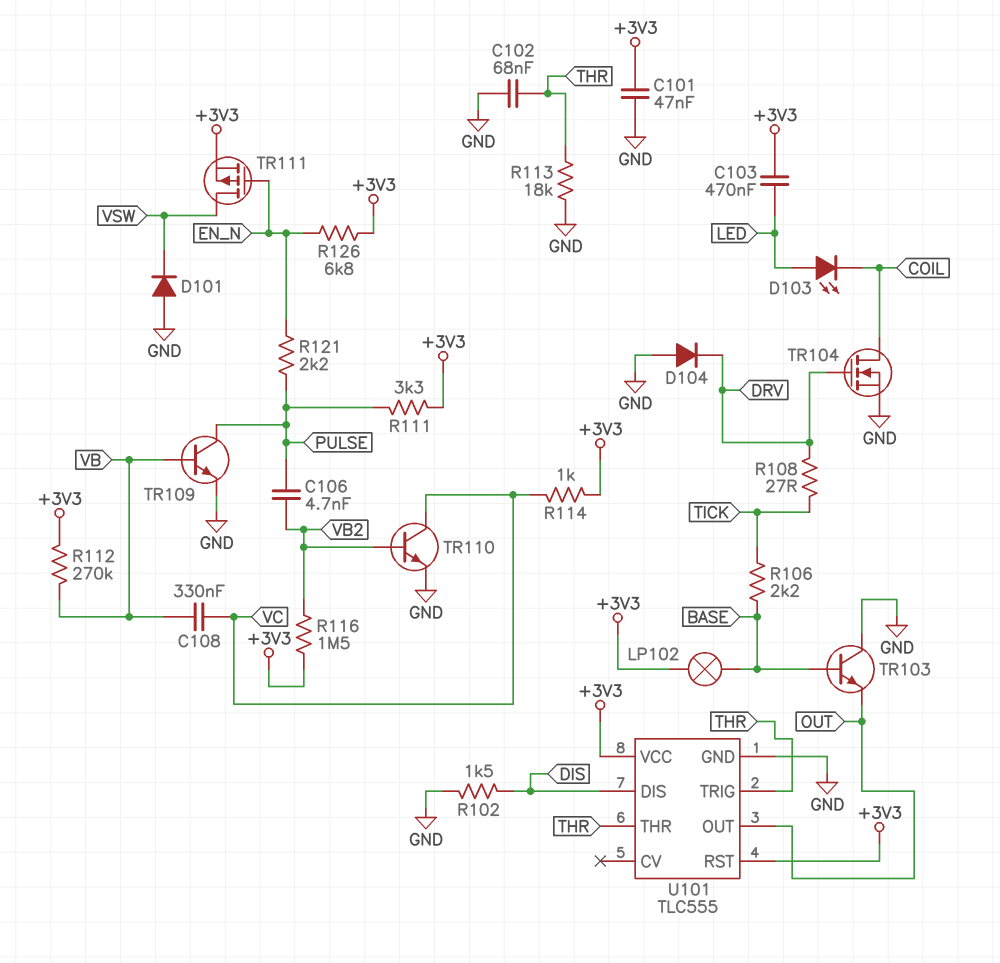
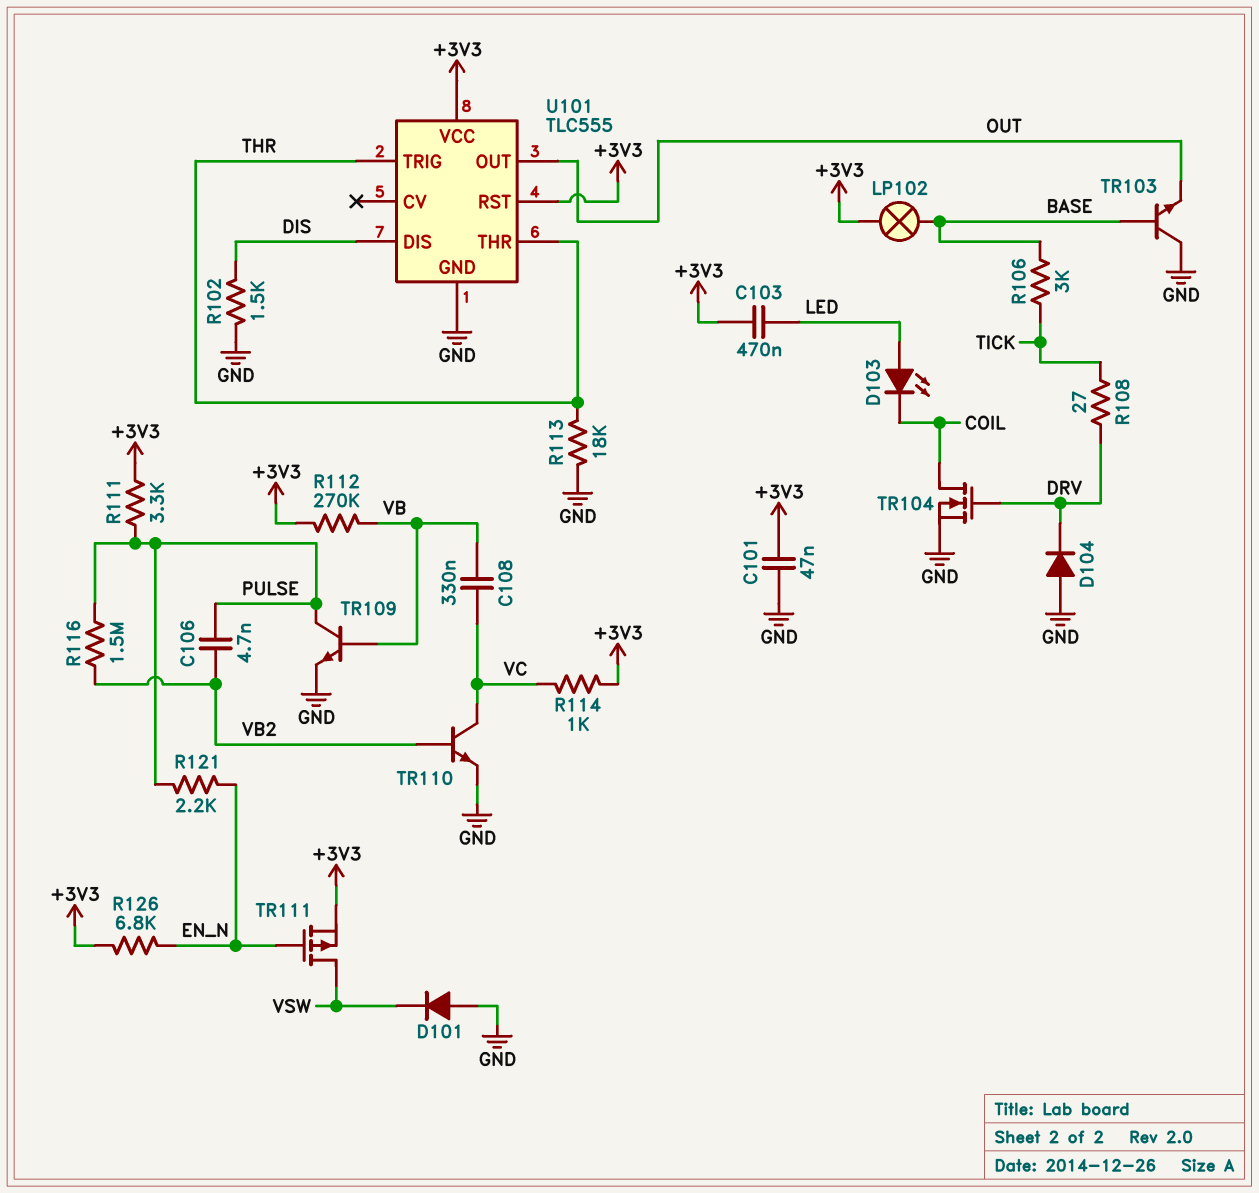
C102: 68nF (GND, THR) -> none
R106: 2.2k (BASE, TICK) -> 3k (BASE, TICK)
R116: 1.5M (+3V3, VB2) -> 1.5M (PULSE, VB2)

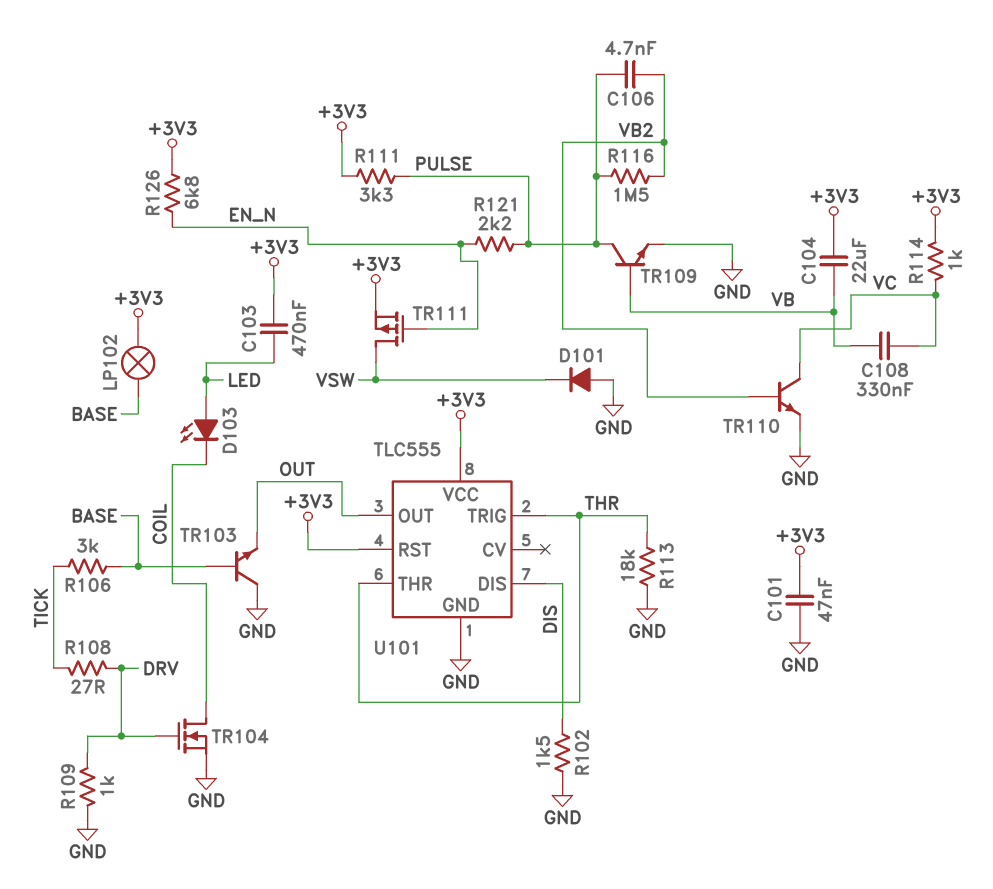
C104: none -> 22uF (+3V3, VB)
D104: diode (A GND, K DRV) -> none
R109: none -> 1k (DRV, GND)
R112: 270k (+3V3, VB) -> none

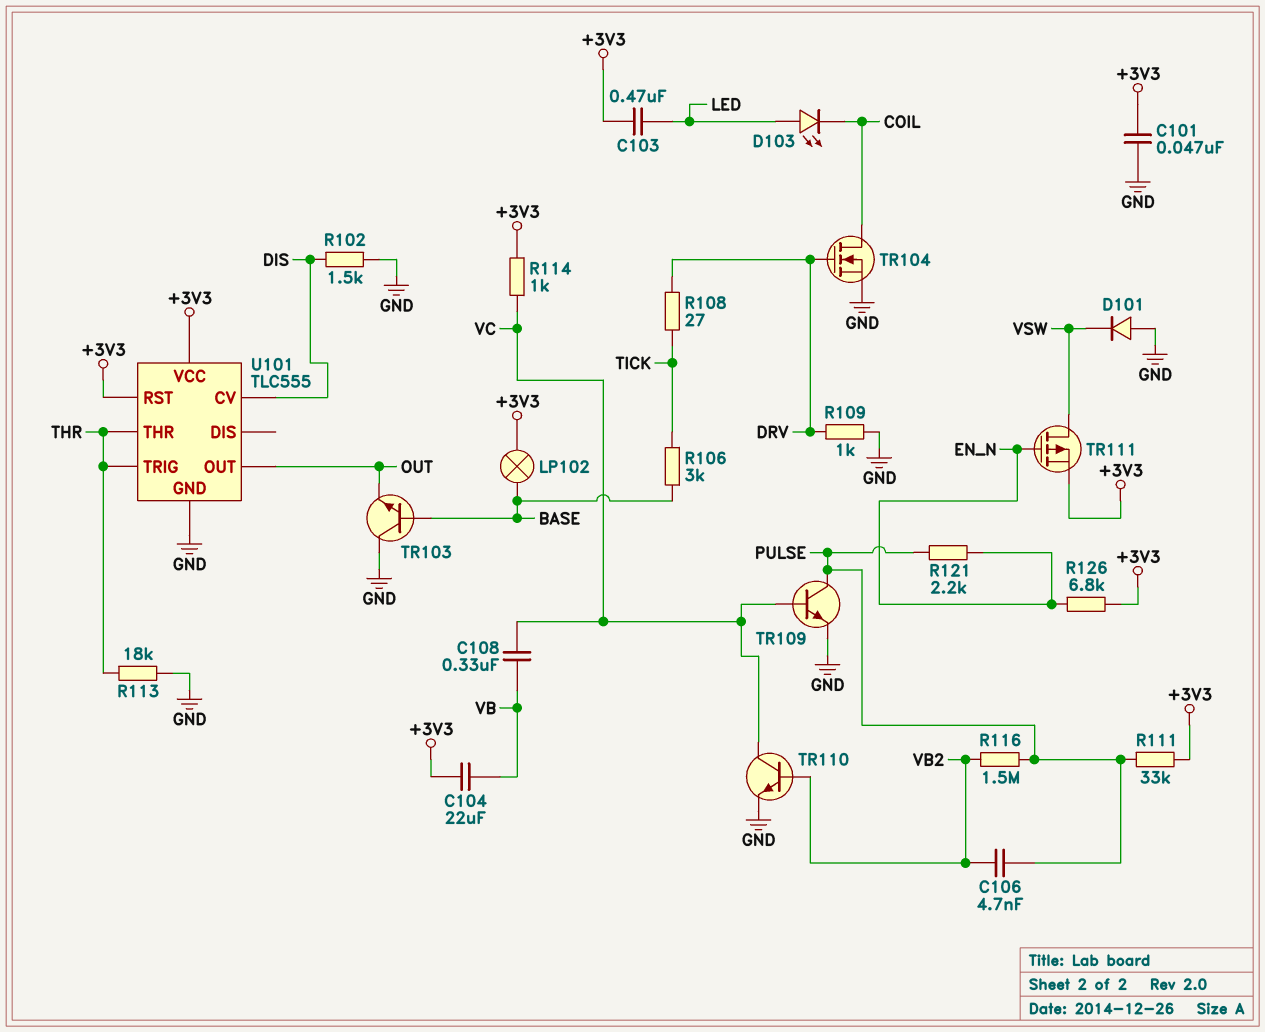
R111: 3.3k (+3V3, PULSE) -> 33k (+3V3, PULSE)
TR109: NPN (B VB, C PULSE, E GND) -> NPN (B VC, C PULSE, E GND)
U101 pin CV: none -> DIS
U101 pin DIS: DIS -> none

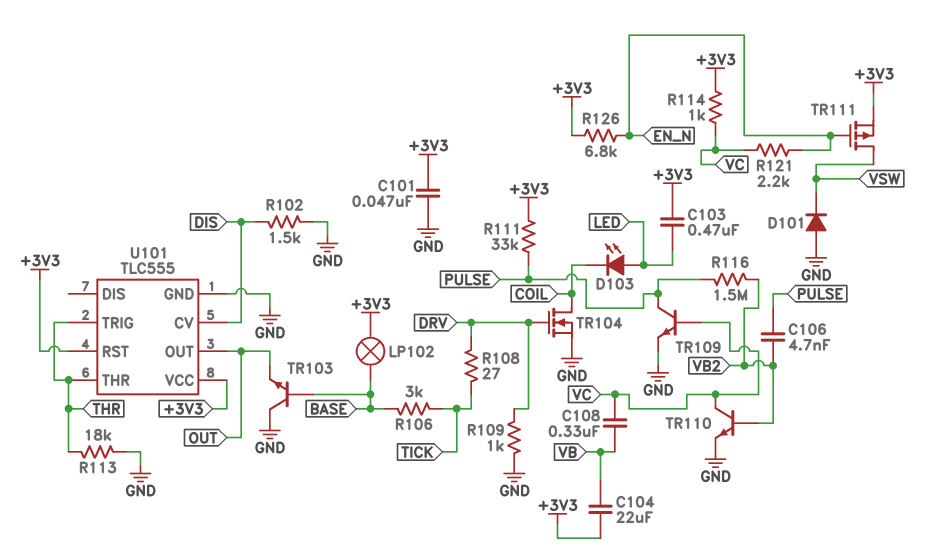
R121: 2.2k (EN_N, PULSE) -> 2.2k (EN_N, VC)

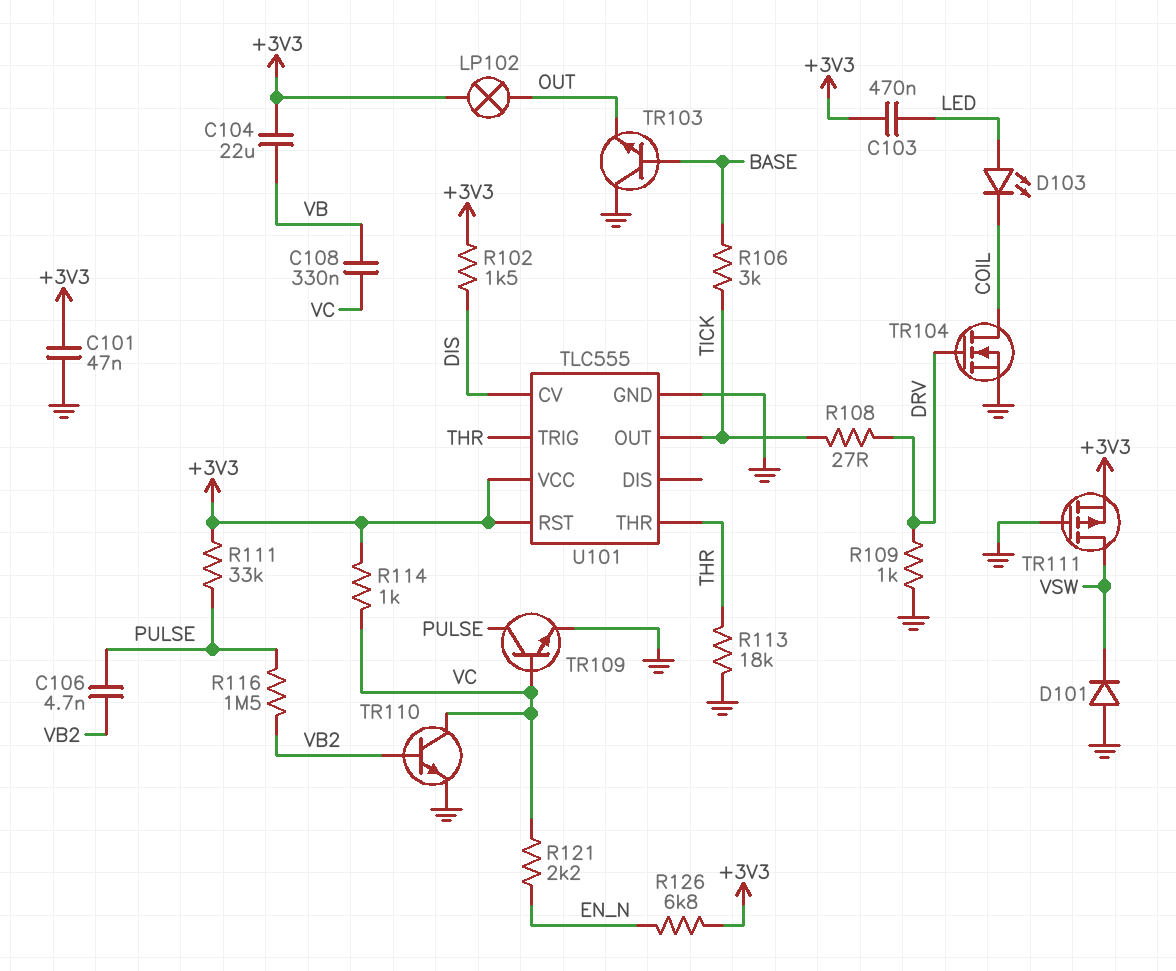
LP102: lamp (+3V3, BASE) -> lamp (+3V3, OUT)
R102: 1.5k (DIS, GND) -> 1.5k (+3V3, DIS)
TR111: PMOS (G EN_N, D VSW, S +3V3) -> PMOS (G GND, D VSW, S +3V3)
U101 pin OUT: OUT -> TICK

